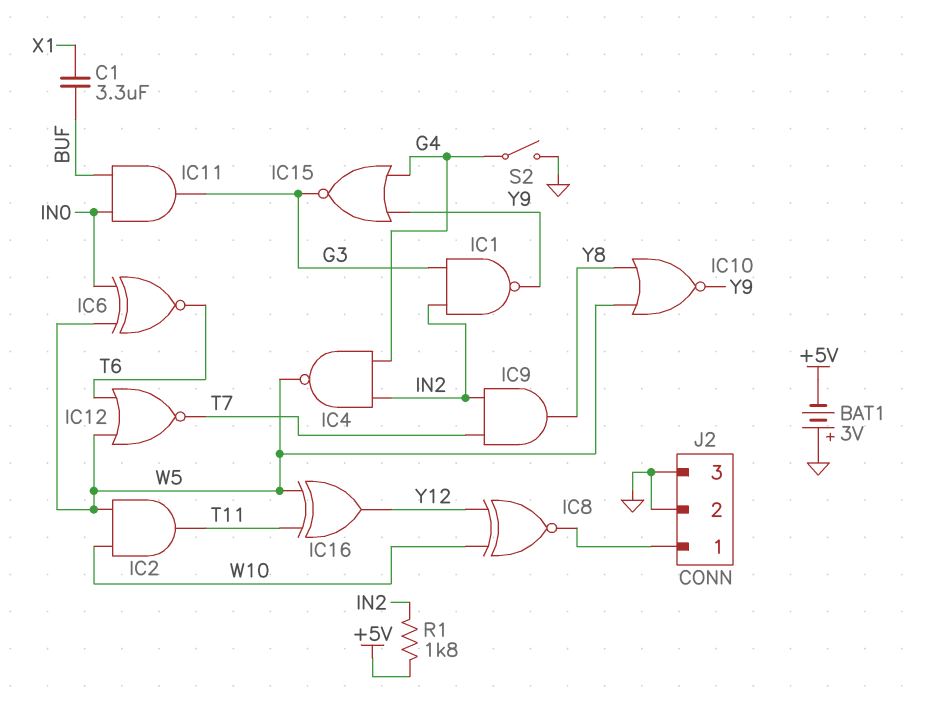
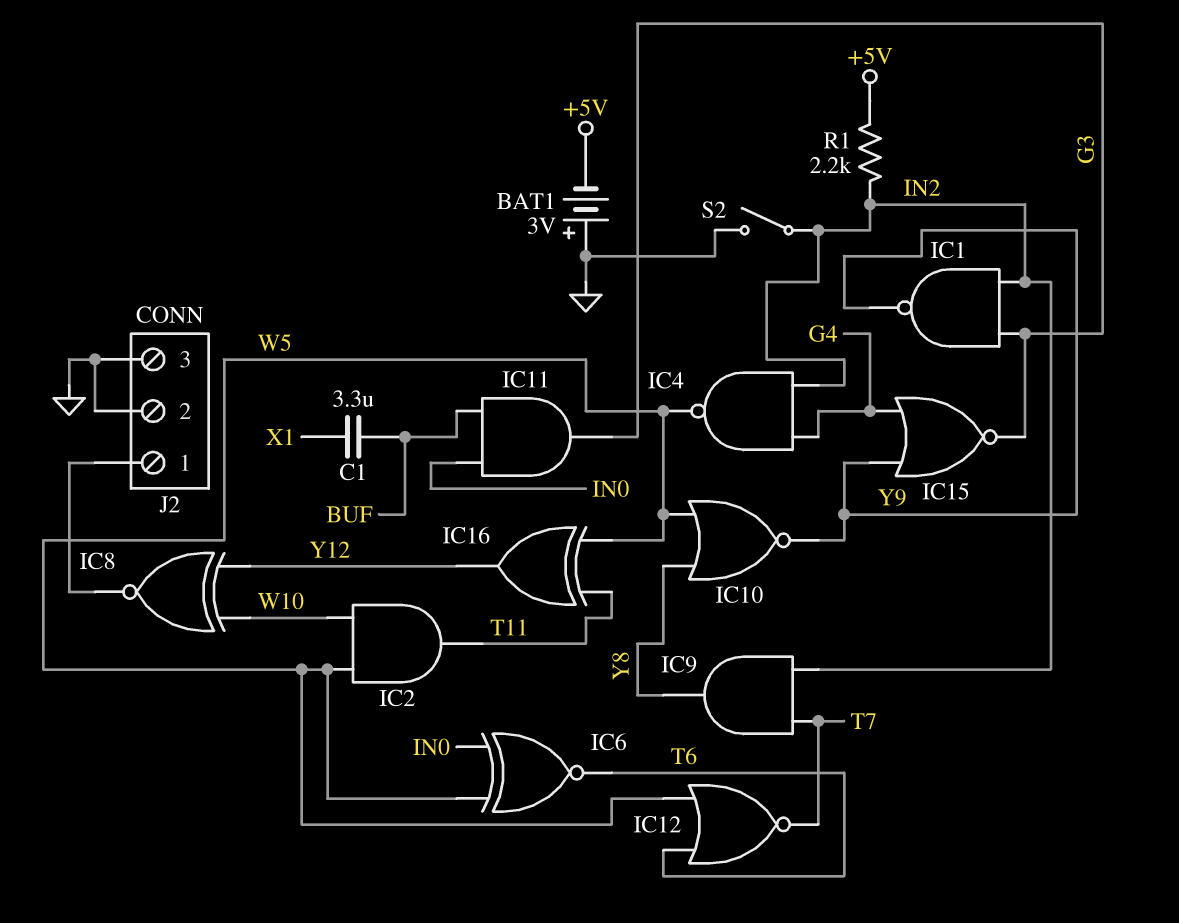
R1: 1.8k (+5V, IN2) -> 2.2k (+5V, IN2)
S2: switch (G4, GND) -> switch (GND, IN2)

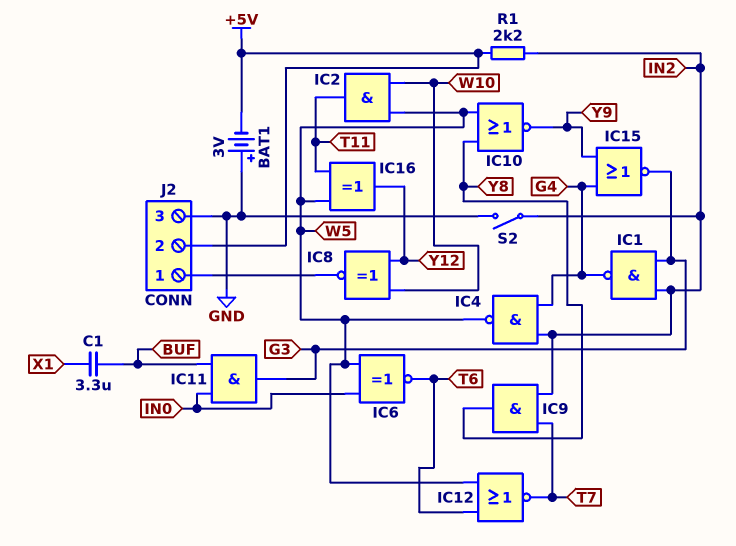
IC1: NAND (in G3, in IN2, out Y9) -> NAND (in G3, in IN2, out G4)
J2 pin 2: GND -> +5V

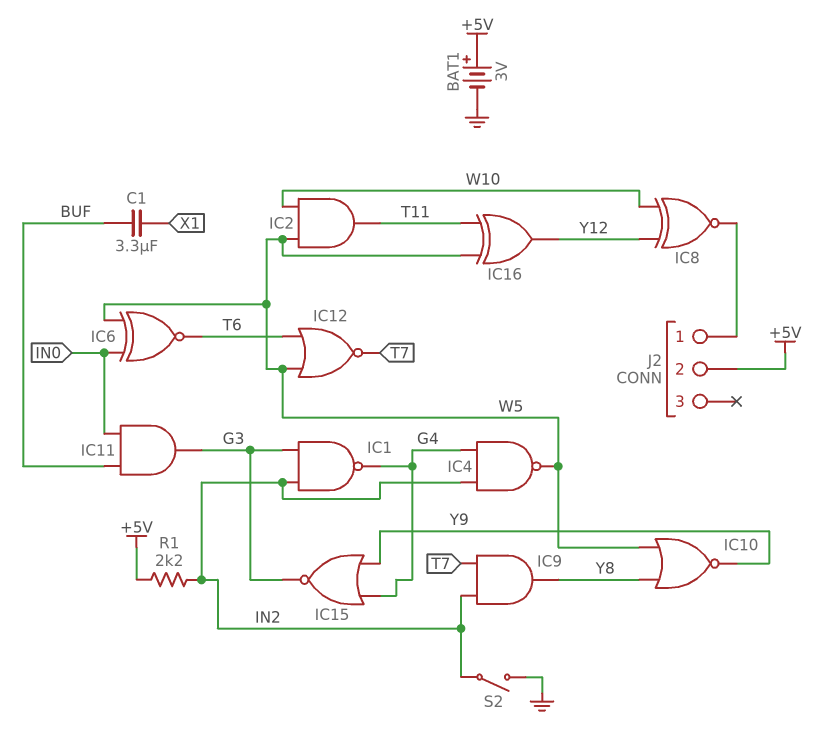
BAT1: 3V (plus GND, minus +5V) -> 3V (plus +5V, minus GND)
J2 pin 3: GND -> none

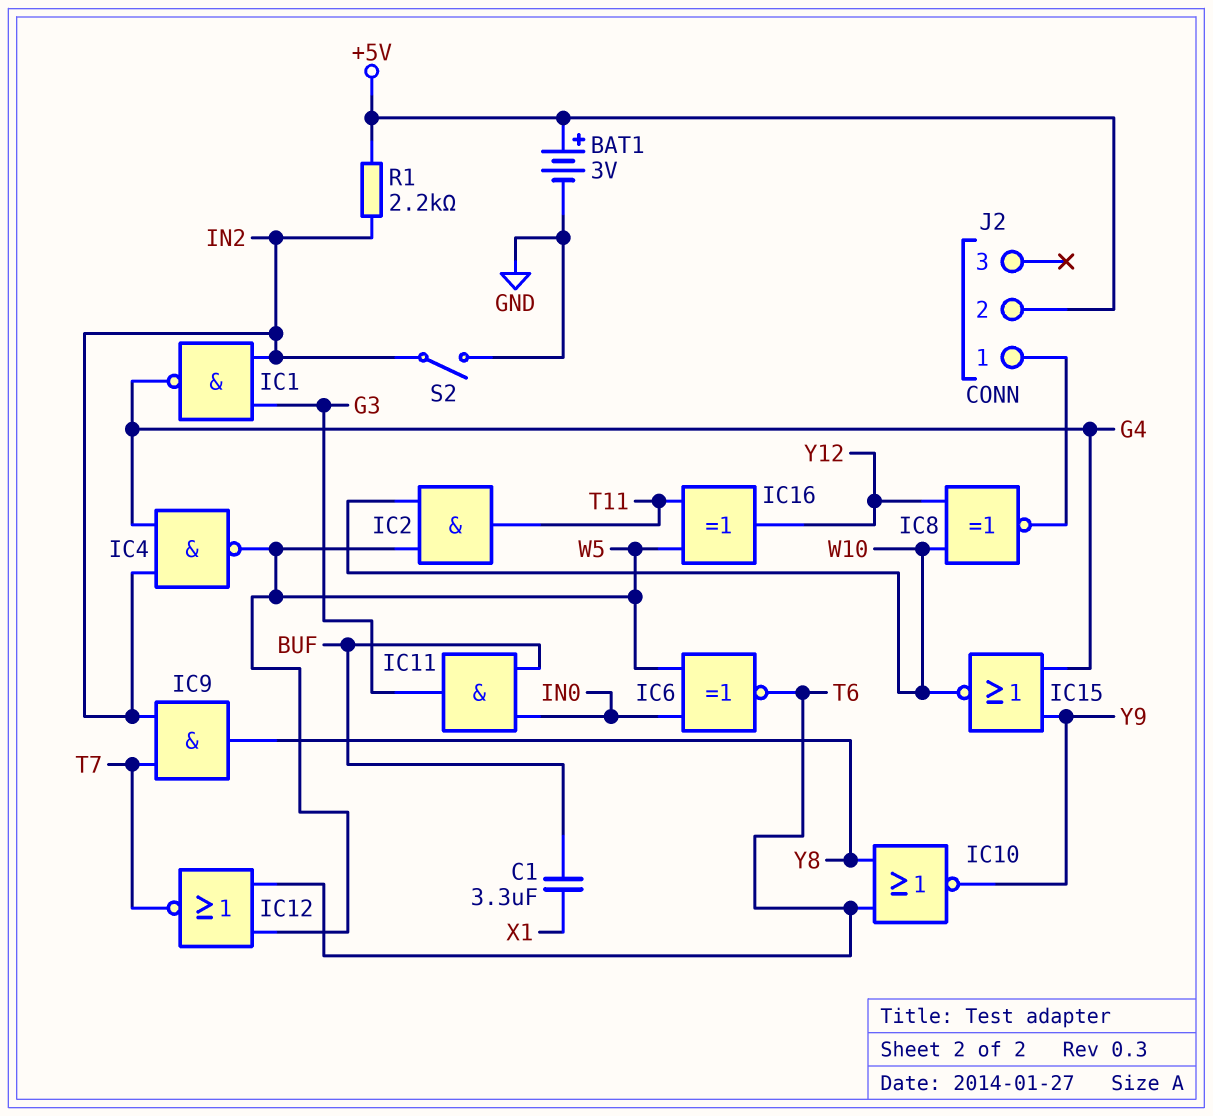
IC10: NOR (in W5, in Y8, out Y9) -> NOR (in T6, in Y8, out Y9)
IC15: NOR (in G4, in Y9, out G3) -> NOR (in G4, in Y9, out W10)

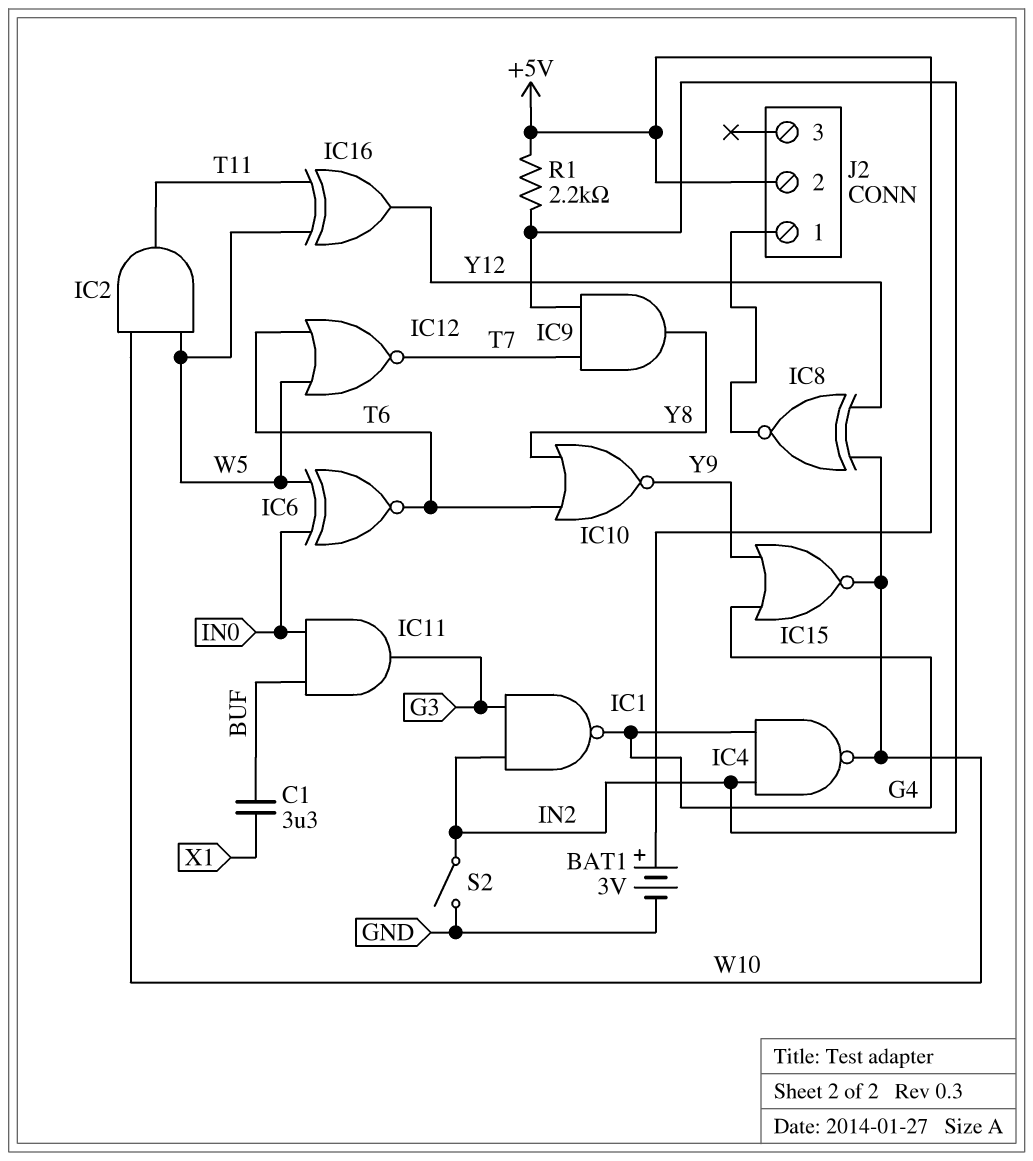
IC4: NAND (in G4, in IN2, out W5) -> NAND (in G4, in IN2, out W10)

